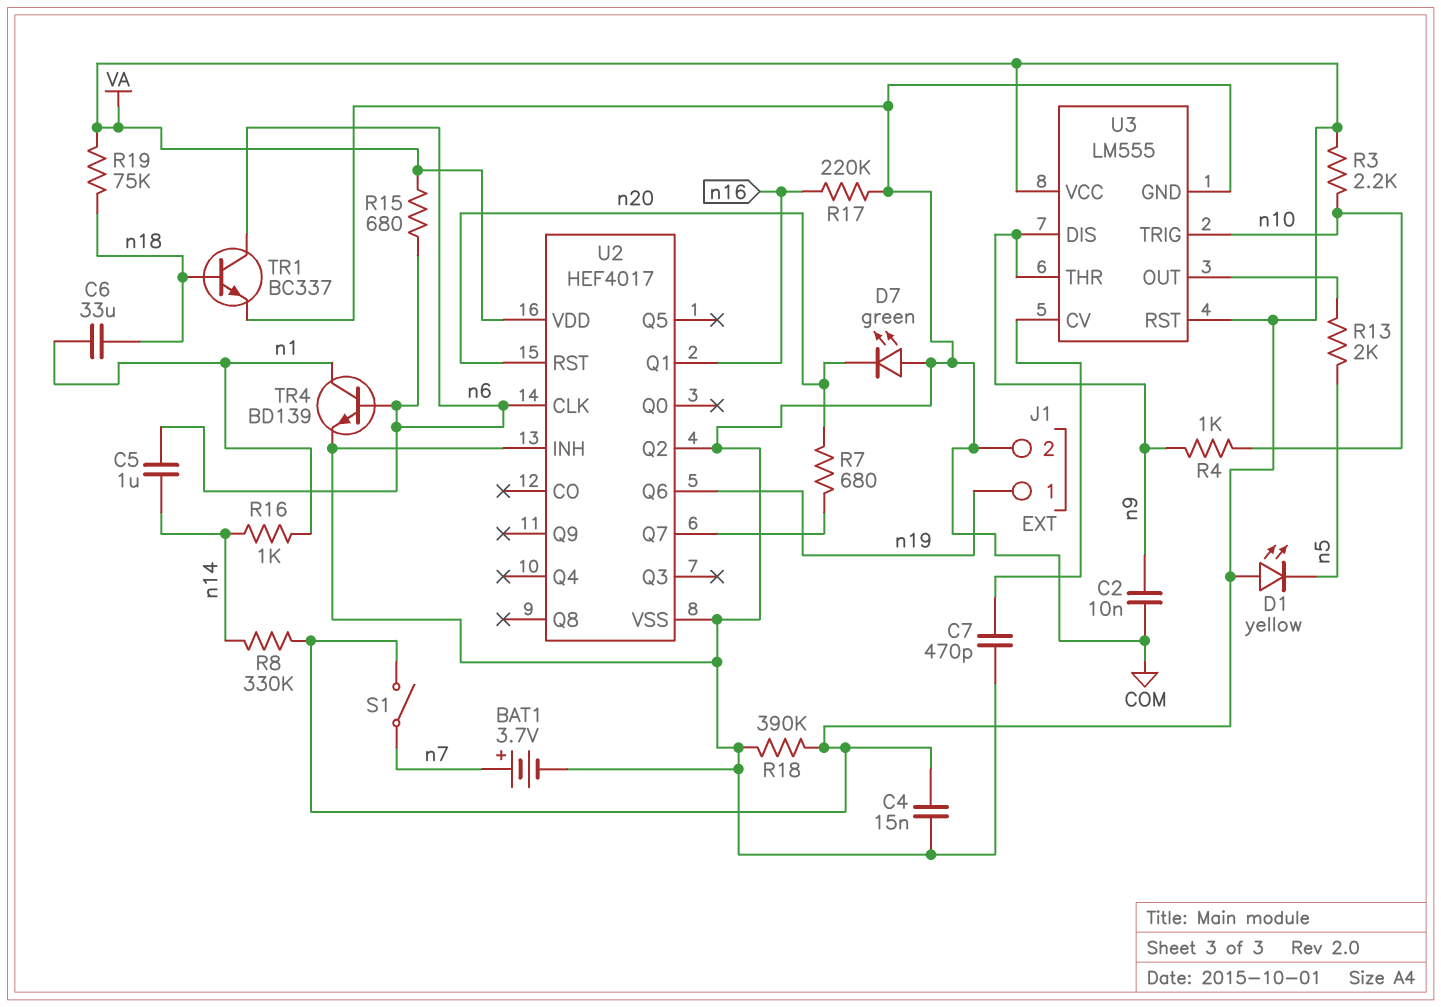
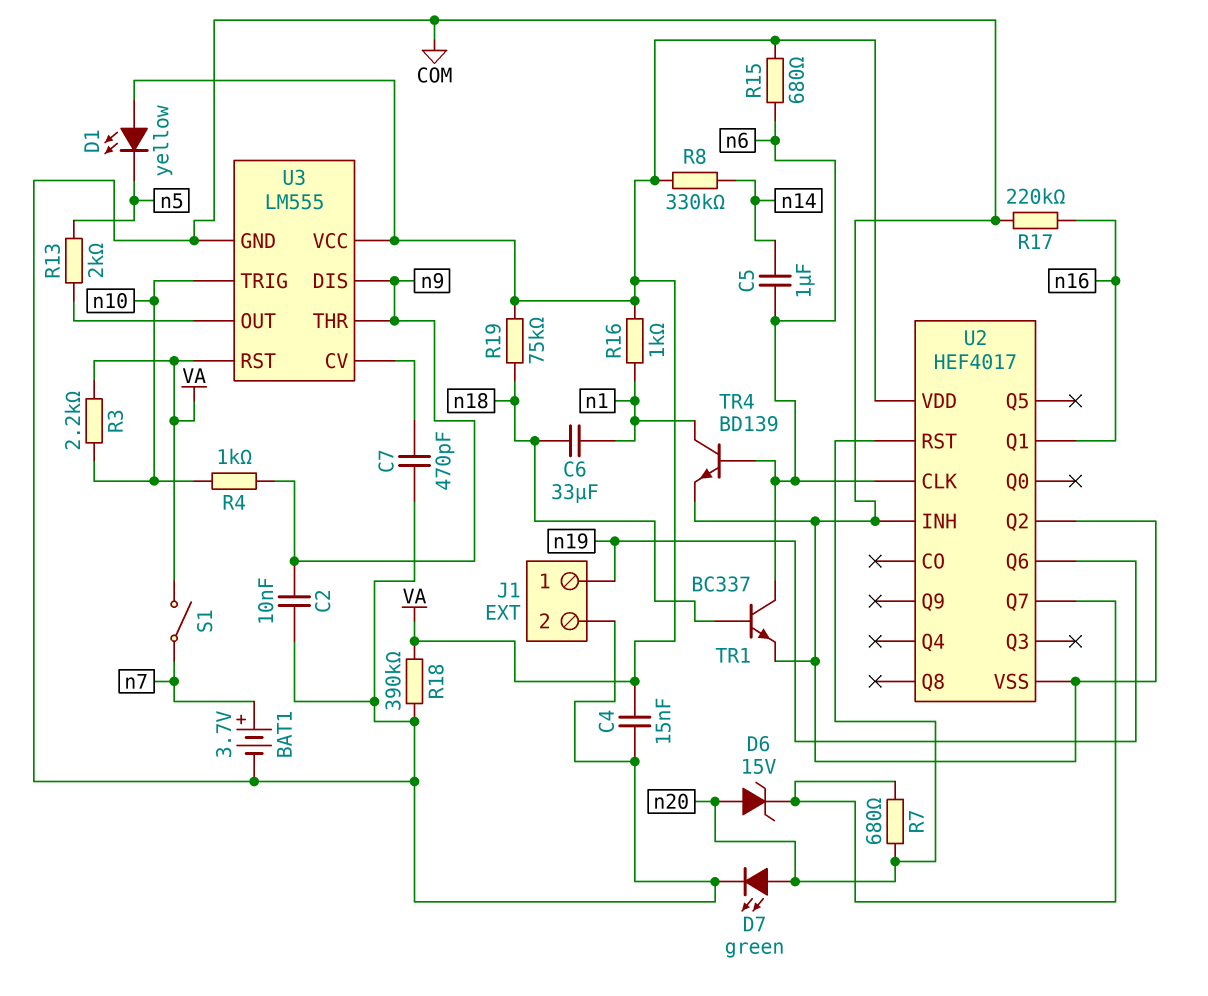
D6: none -> zener 15V (A n20, K U2/Q7)
D7: LED green (A COM, K n20) -> LED green (A n20, K COM)
R16: 1k (n1, n14) -> 1k (VA, n1)

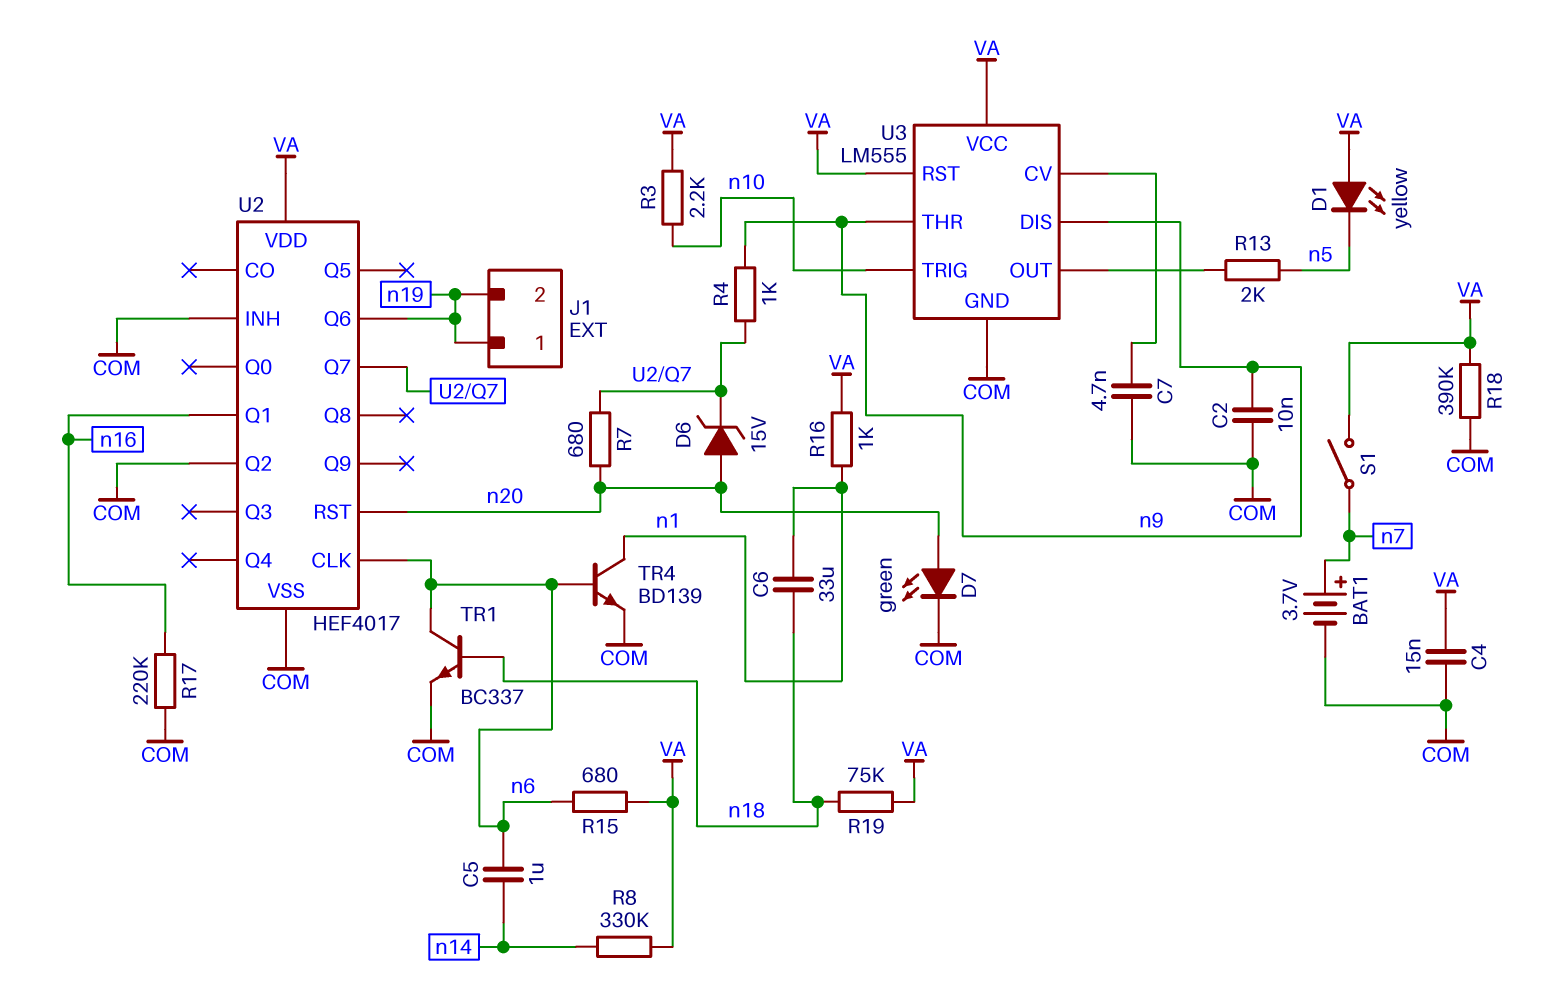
C7: 470pF (COM, U3/CV) -> 4.7nF (COM, U3/CV)
J1 pin 2: COM -> n19
R4: 1k (n9, n10) -> 1k (U2/Q7, n9)

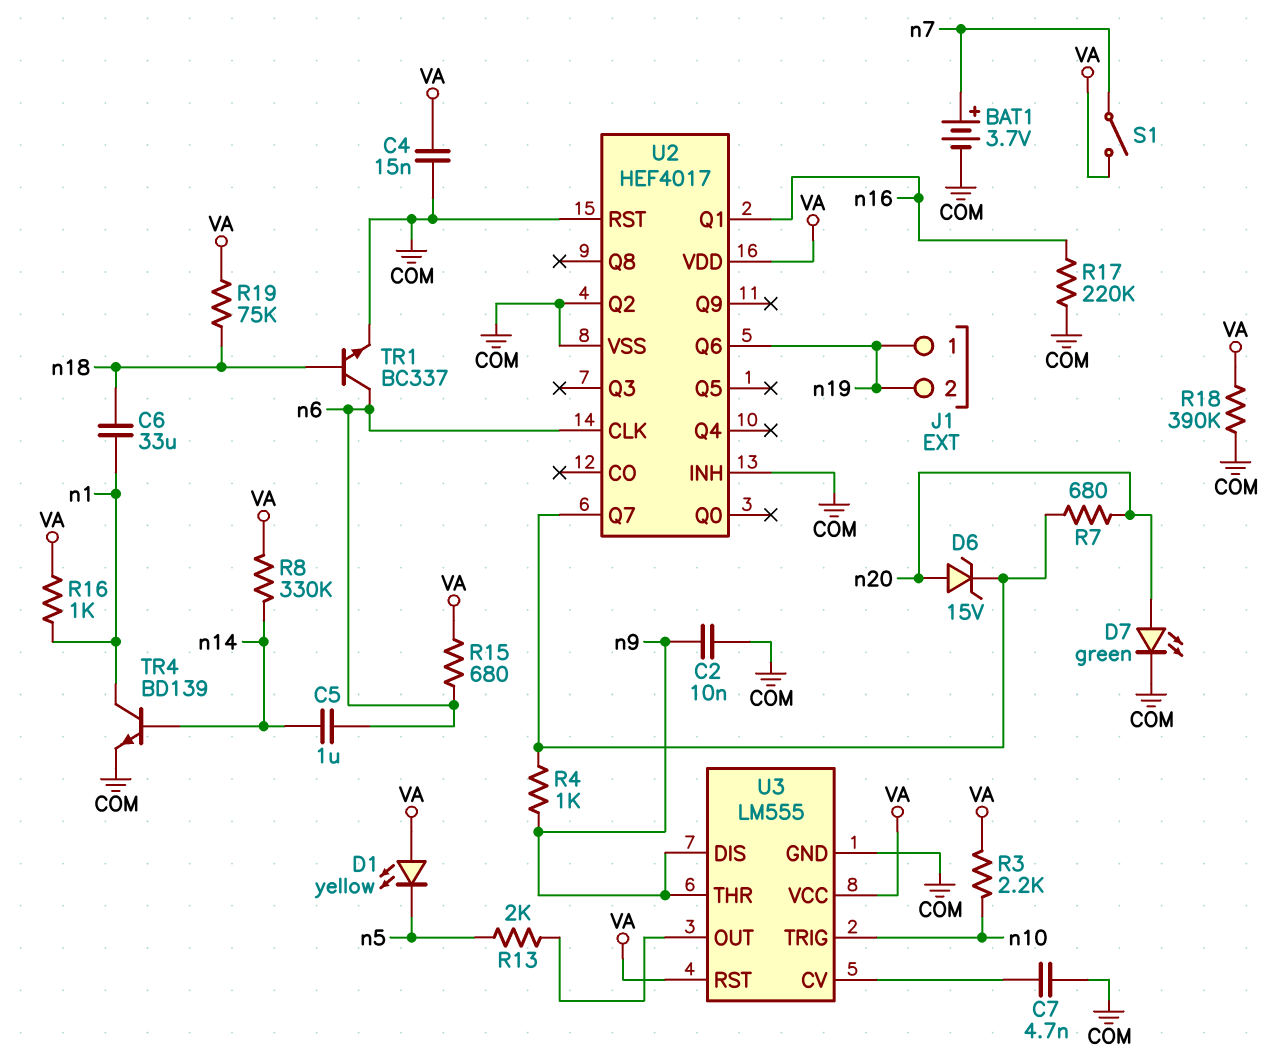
TR4: NPN BD139 (B n6, C n1, E COM) -> NPN BD139 (B n14, C n1, E COM)
U2 pin RST: n20 -> COM

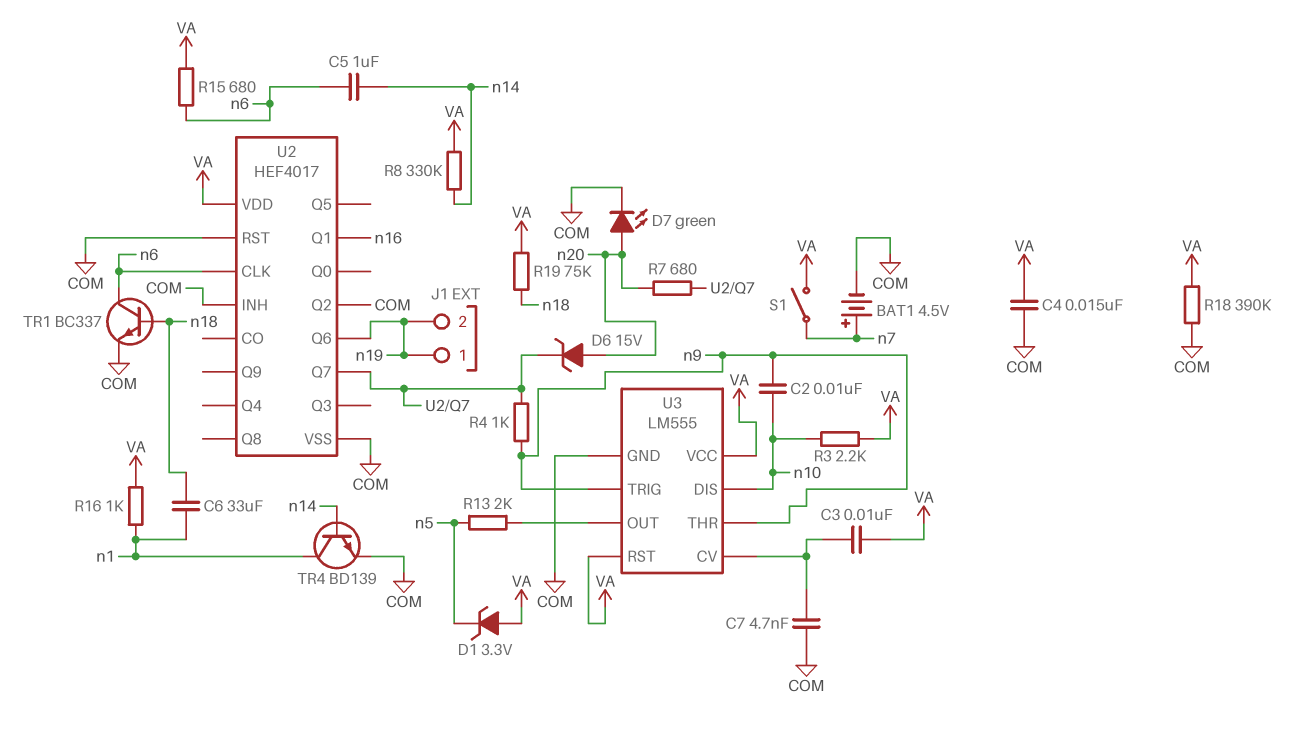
BAT1: 3.7V (plus n7, minus COM) -> 4.5V (plus n7, minus COM)
C2: 10nF (COM, n9) -> 10nF (n9, n10)
C3: none -> 10nF (U3/CV, VA)
D1: LED yellow (A VA, K n5) -> zener 3.3V (A VA, K n5)
R17: 220k (COM, n16) -> none
U3 pin DIS: n9 -> n10
U3 pin TRIG: n10 -> n9

